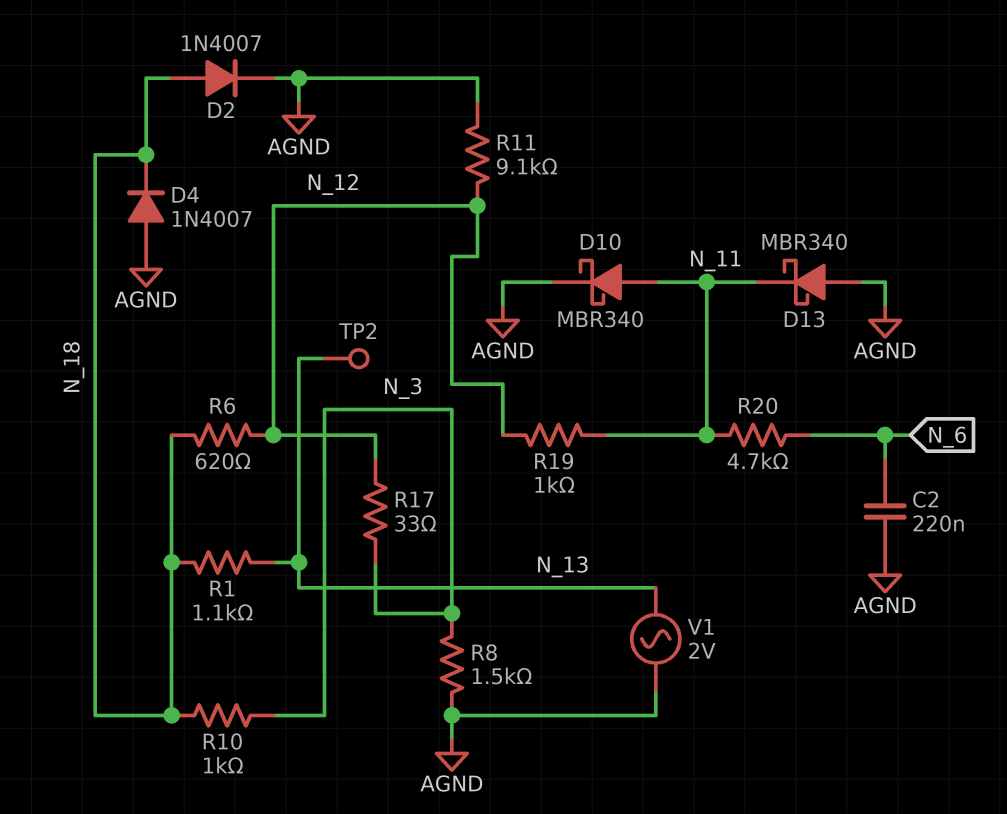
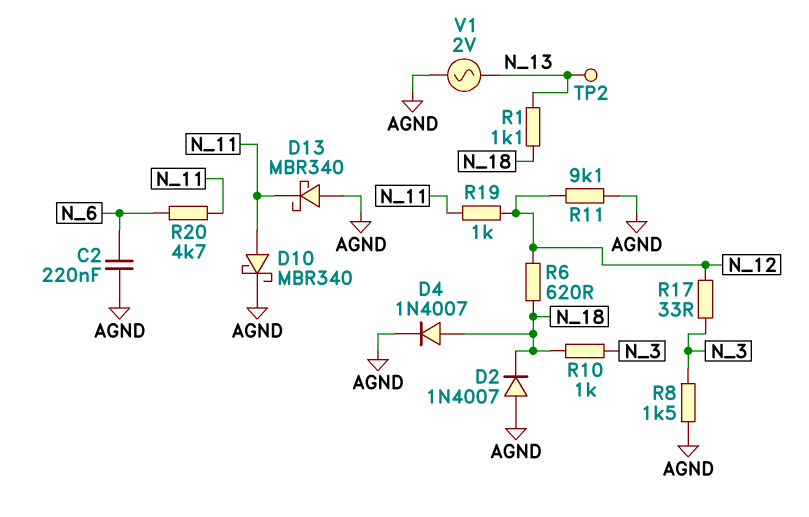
D2: diode 1N4007 (A N_18, K AGND) -> diode 1N4007 (A AGND, K N_18)
D4: diode 1N4007 (A AGND, K N_18) -> diode 1N4007 (A N_18, K AGND)

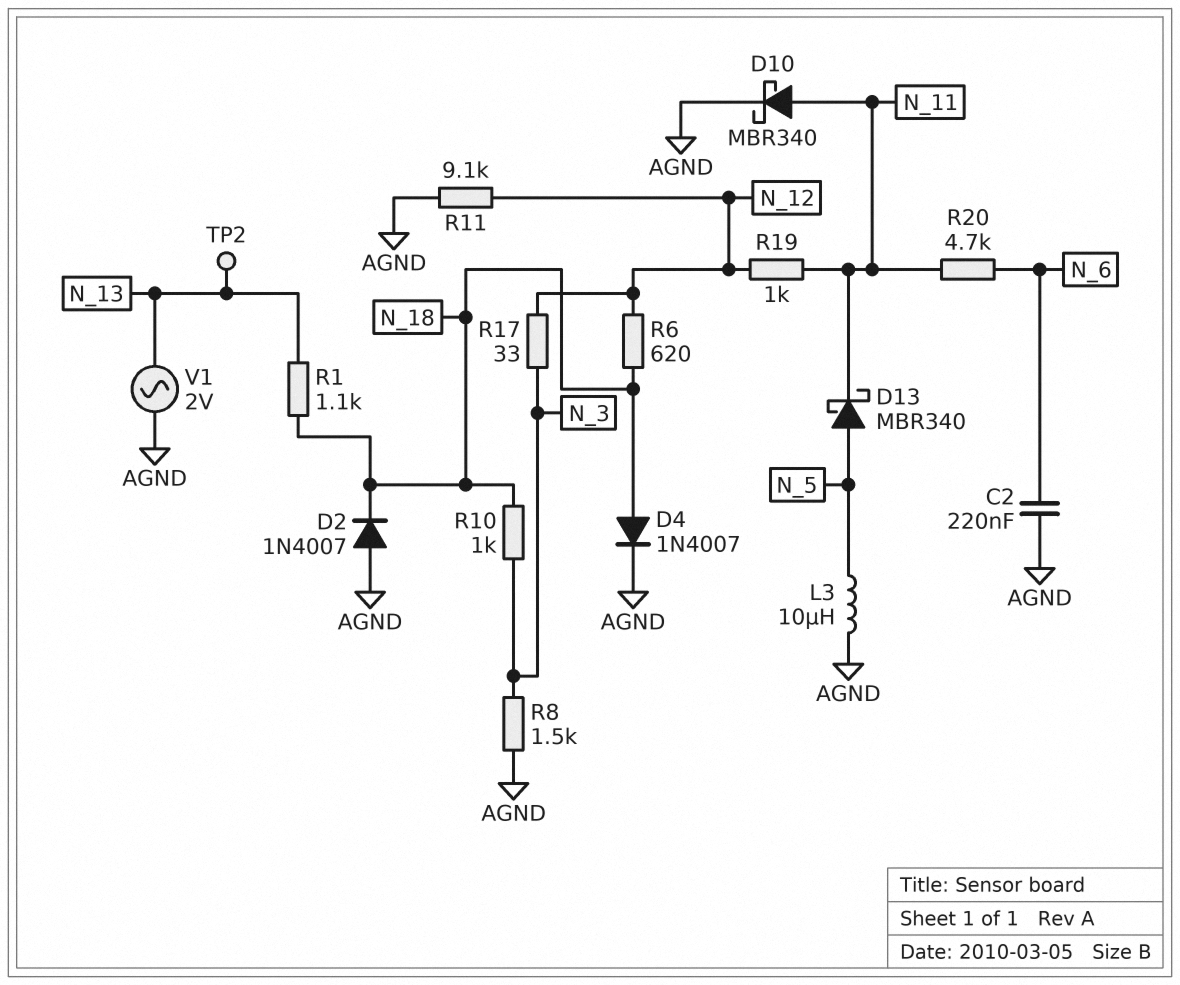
D13: schottky MBR340 (A AGND, K N_11) -> schottky MBR340 (A N_5, K N_11)
L3: none -> 10uH (AGND, N_5)

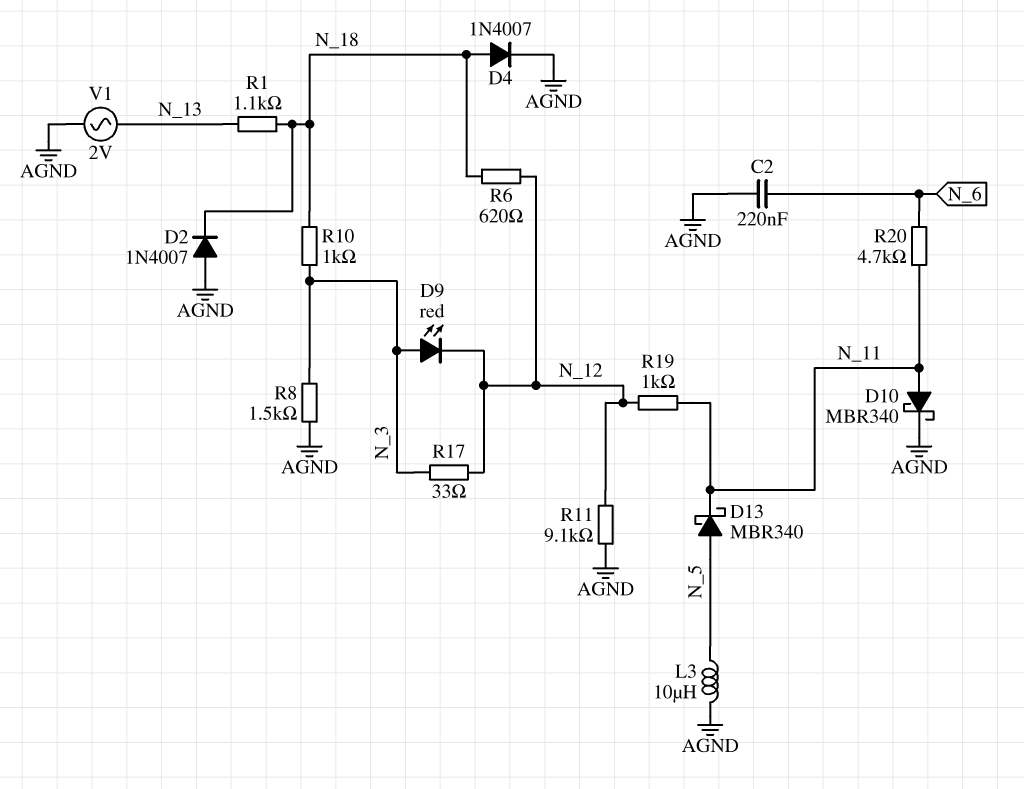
D9: none -> LED red (A N_3, K N_12)
TP2: test point (N_13) -> none

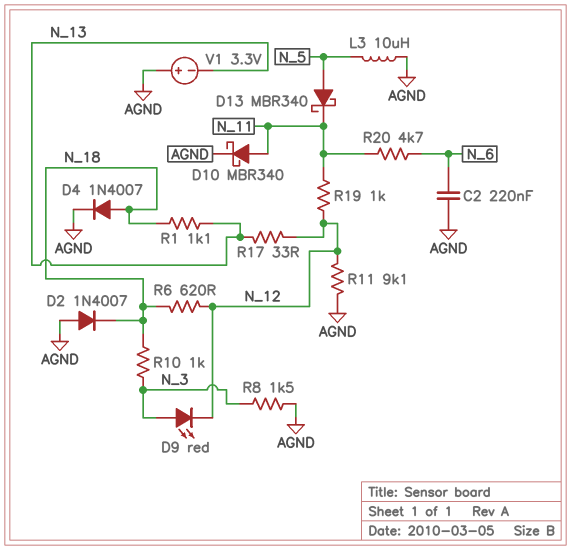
R17: 33 (N_3, N_12) -> 33 (N_12, N_13)
V1: AC 2V (AGND, N_13) -> 3.3V (plus AGND, minus N_13)

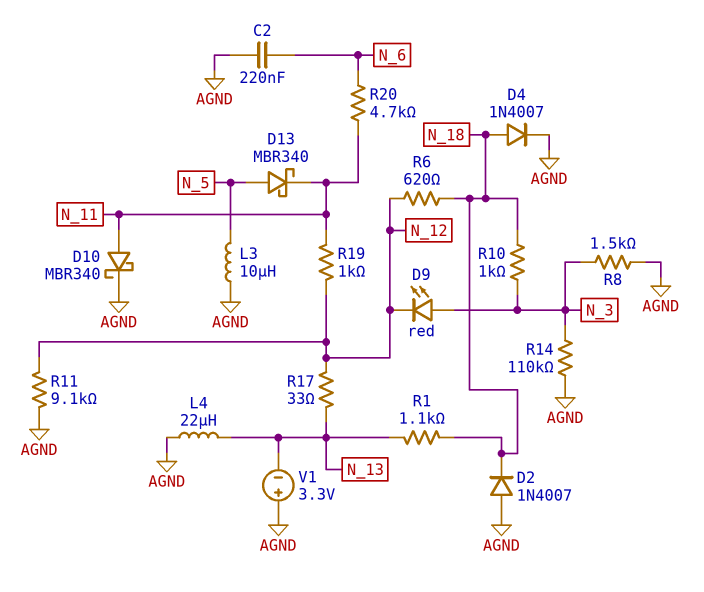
L4: none -> 22uH (AGND, N_13)
R14: none -> 110k (AGND, N_3)

